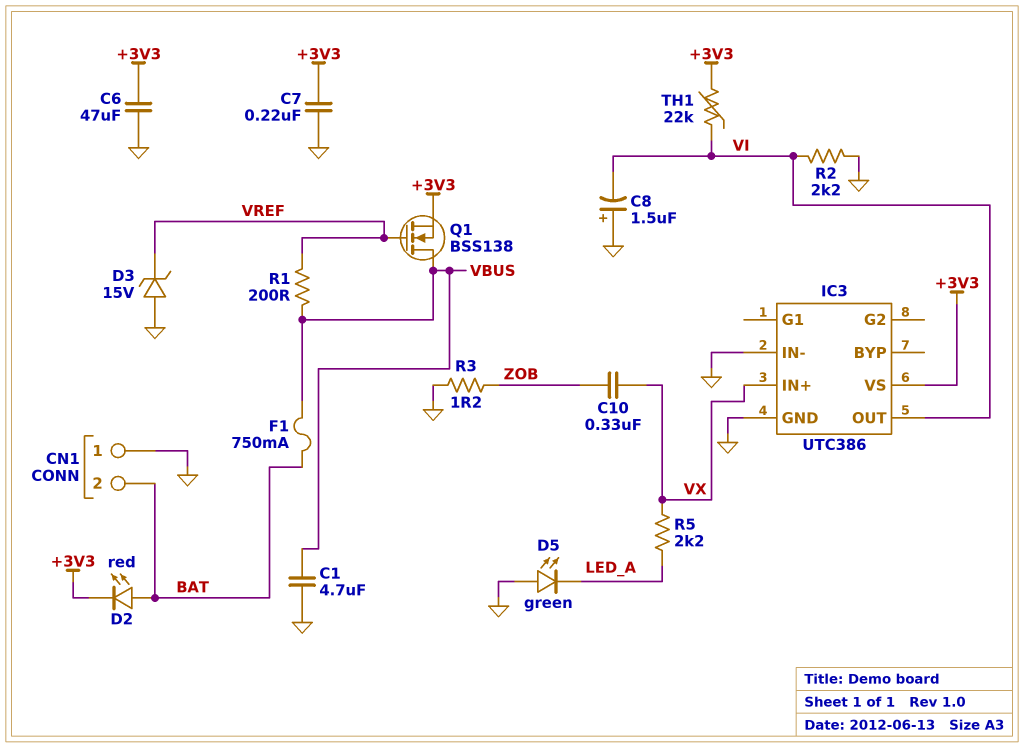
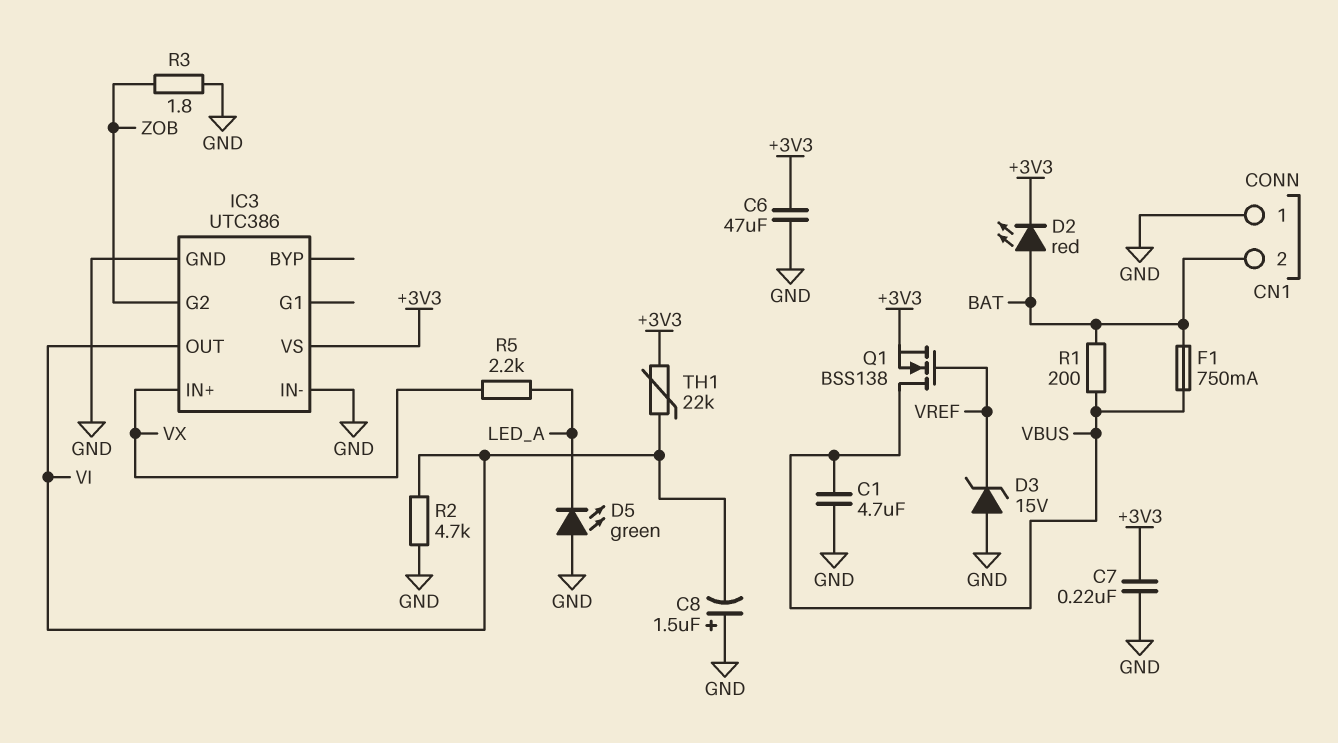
C10: 330nF (VX, ZOB) -> none
IC3 pin G2: none -> ZOB
R1: 200 (VBUS, VREF) -> 200 (BAT, VBUS)
R2: 2.2k (GND, VI) -> 4.7k (GND, VI)
R3: 1.2 (GND, ZOB) -> 1.8 (GND, ZOB)

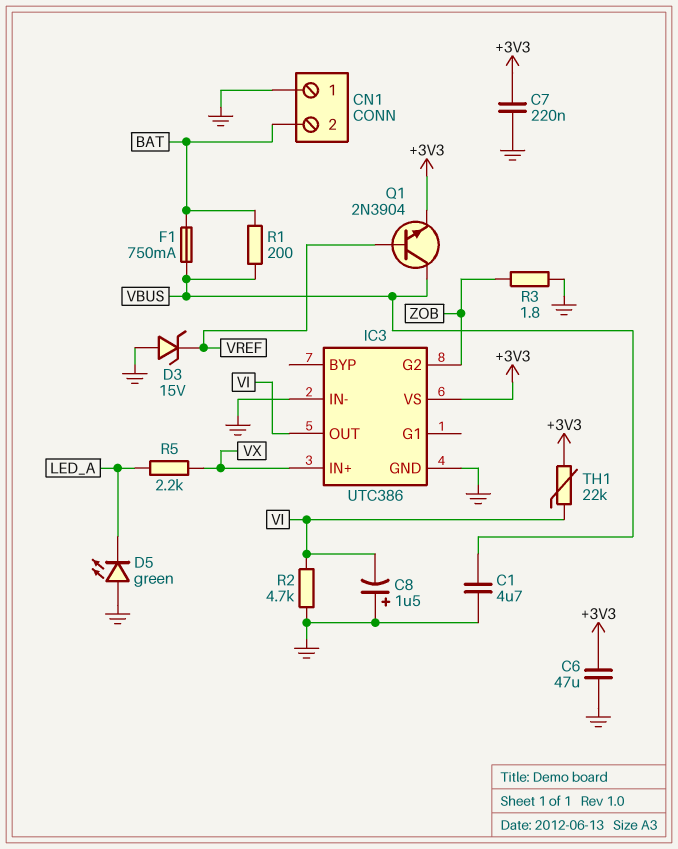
D2: LED red (A BAT, K +3V3) -> none
Q1: NMOS BSS138 (G VREF, D VBUS, S +3V3) -> NPN 2N3904 (B VREF, C VBUS, E +3V3)

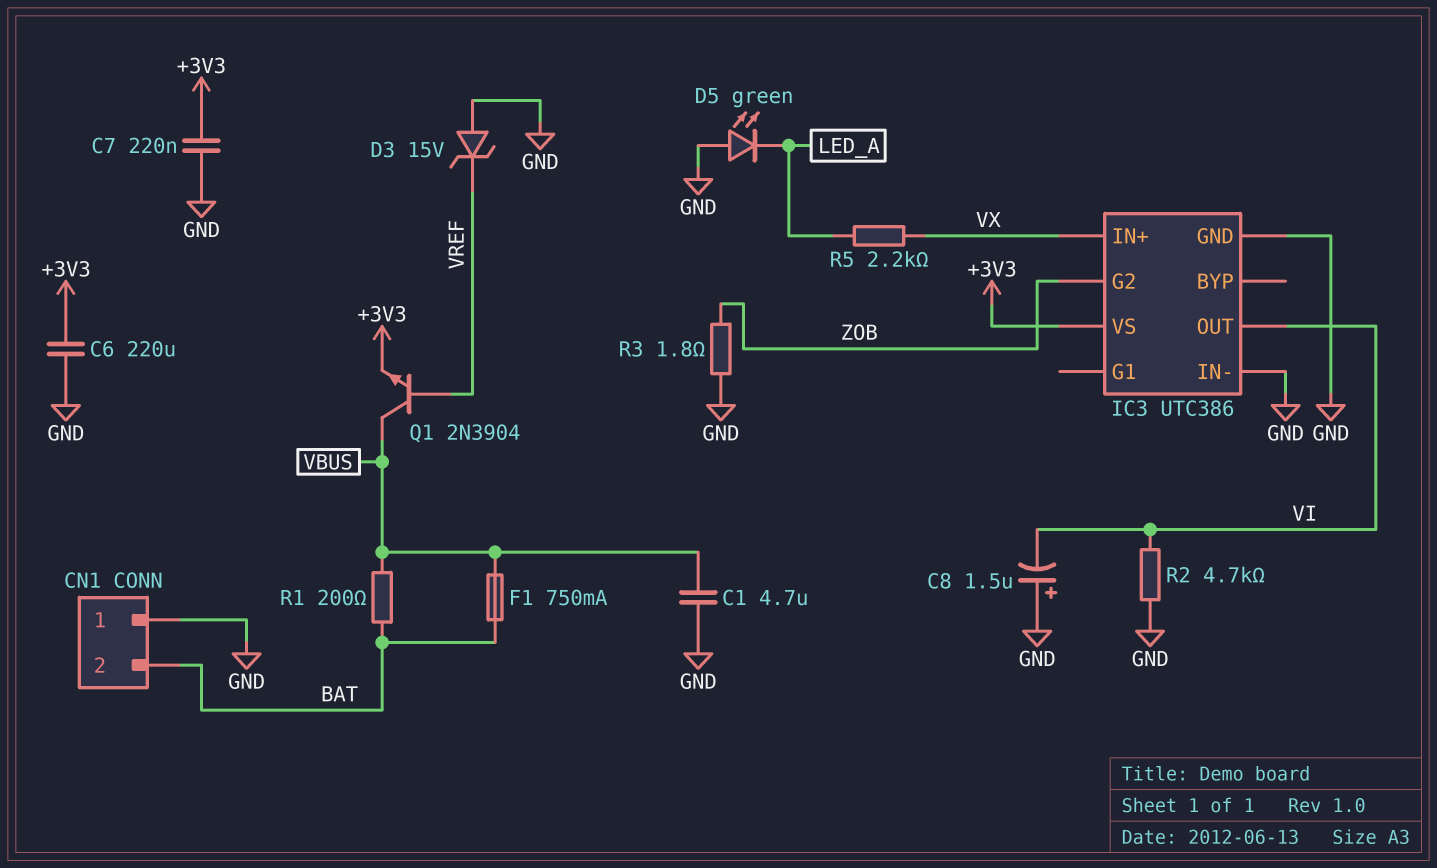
C6: 47uF (+3V3, GND) -> 220uF (+3V3, GND)
TH1: 22k (+3V3, VI) -> none

